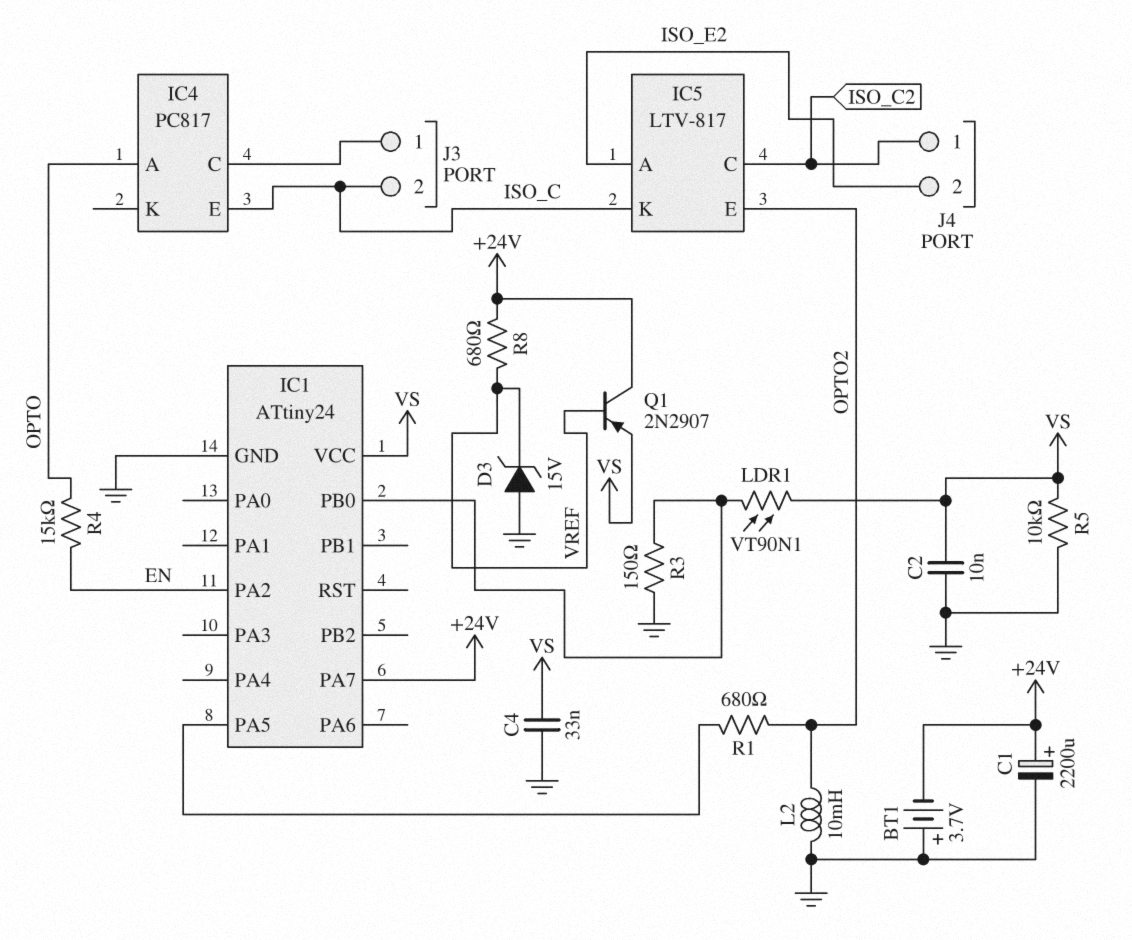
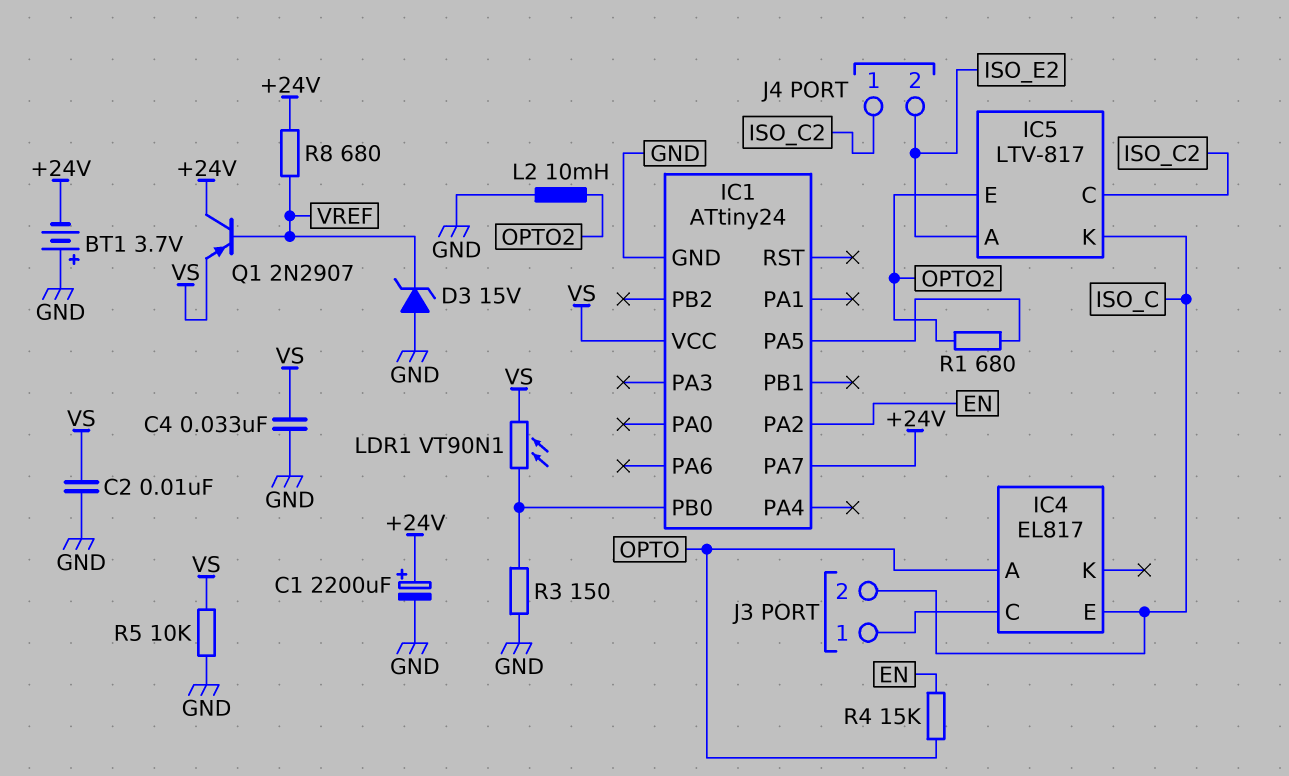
IC4: PC817 -> EL817

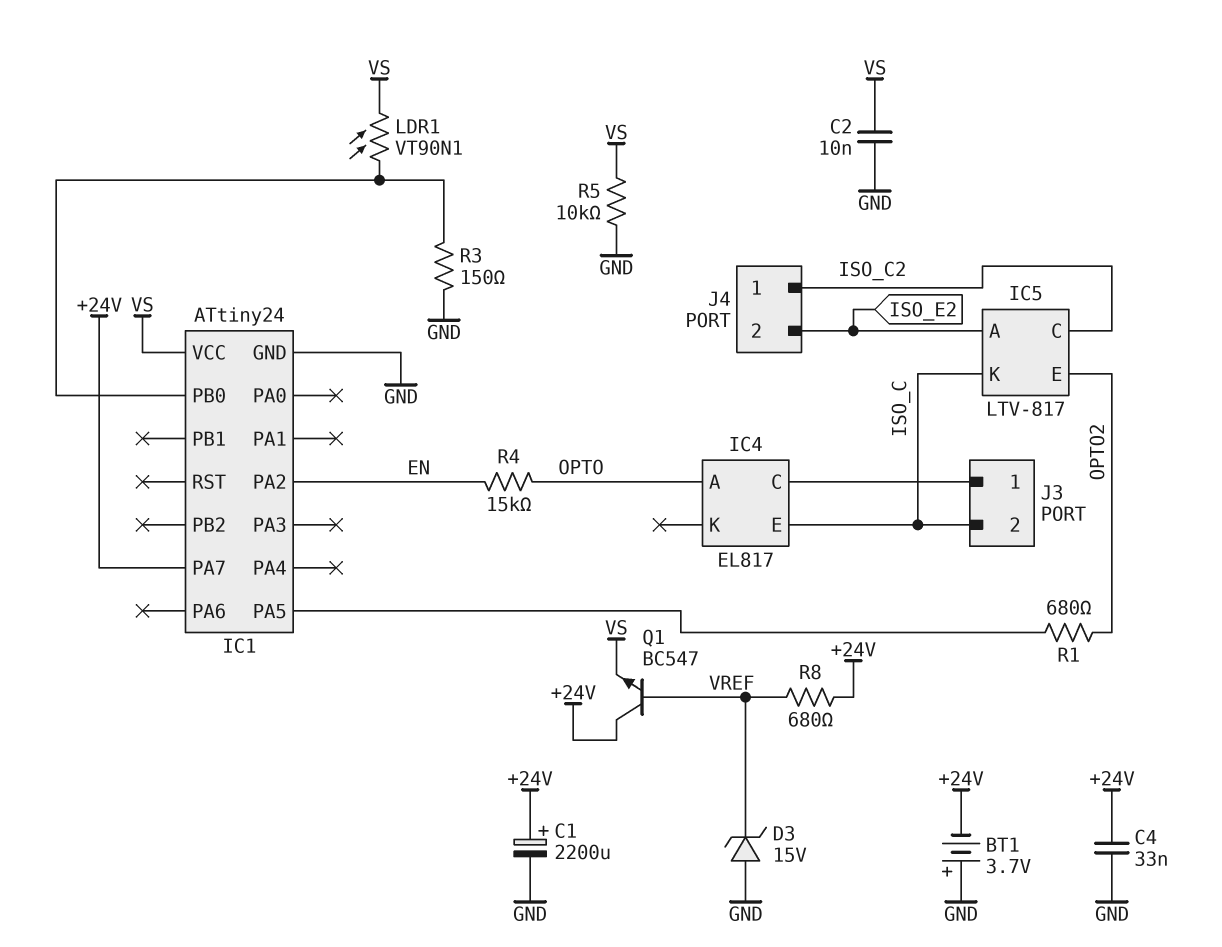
C4: 33nF (GND, VS) -> 33nF (+24V, GND)
L2: 10mH (GND, OPTO2) -> none
Q1: PNP 2N2907 (B VREF, C +24V, E VS) -> NPN BC547 (B VREF, C +24V, E VS)

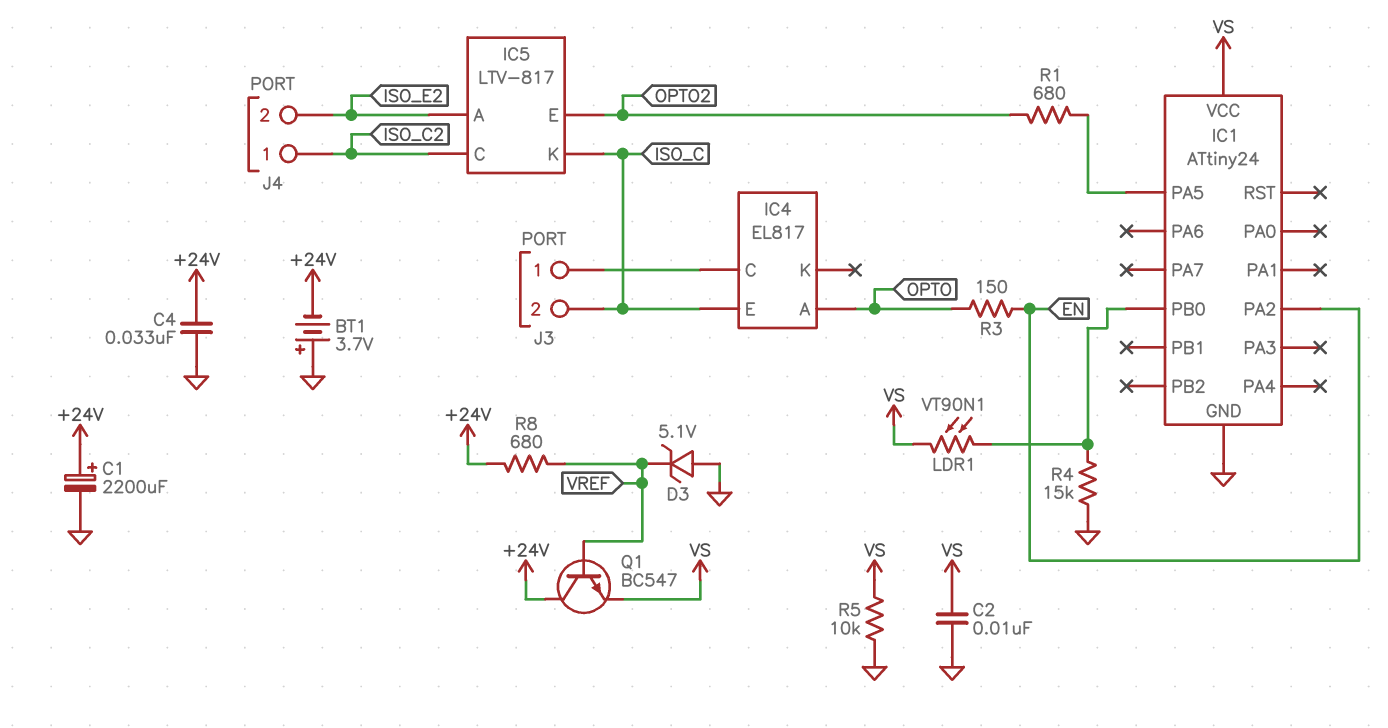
D3: zener 15V (A GND, K VREF) -> zener 5.1V (A GND, K VREF)
IC1 pin PA7: +24V -> none
R3: 150 (GND, IC1/PB0) -> 150 (EN, OPTO)
R4: 15k (EN, OPTO) -> 15k (GND, IC1/PB0)

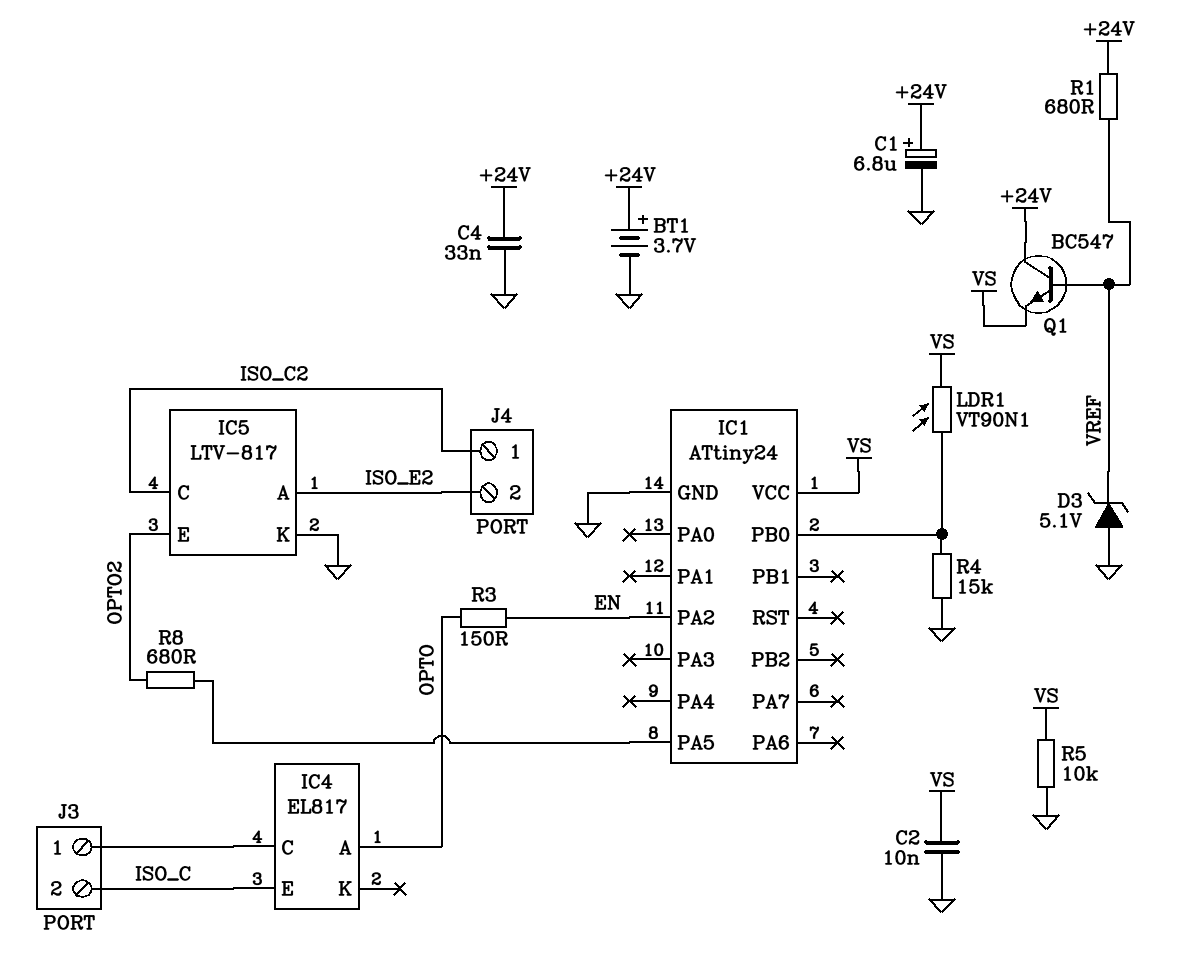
BT1: 3.7V (plus GND, minus +24V) -> 3.7V (plus +24V, minus GND)
C1: 2200uF (plus +24V, minus GND) -> 6.8uF (plus +24V, minus GND)
IC5 pin K: ISO_C -> GND
R1: 680 (IC1/PA5, OPTO2) -> 680 (+24V, VREF)
R8: 680 (+24V, VREF) -> 680 (IC1/PA5, OPTO2)

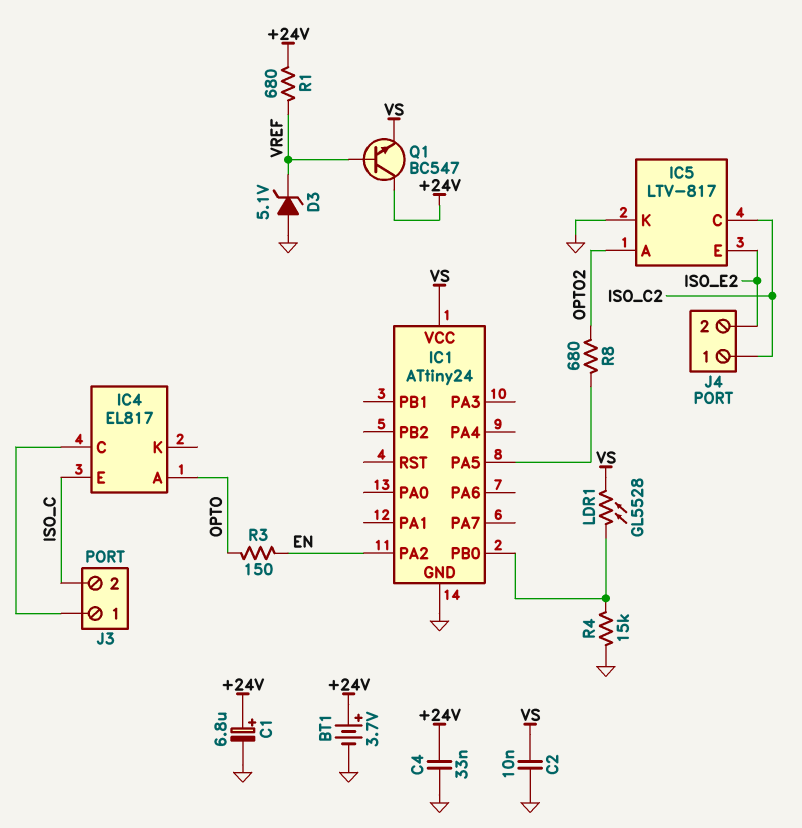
IC5 pin A: ISO_E2 -> OPTO2
IC5 pin E: OPTO2 -> ISO_E2
LDR1: VT90N1 (IC1/PB0, VS) -> GL5528 (IC1/PB0, VS)
R5: 10k (GND, VS) -> none

